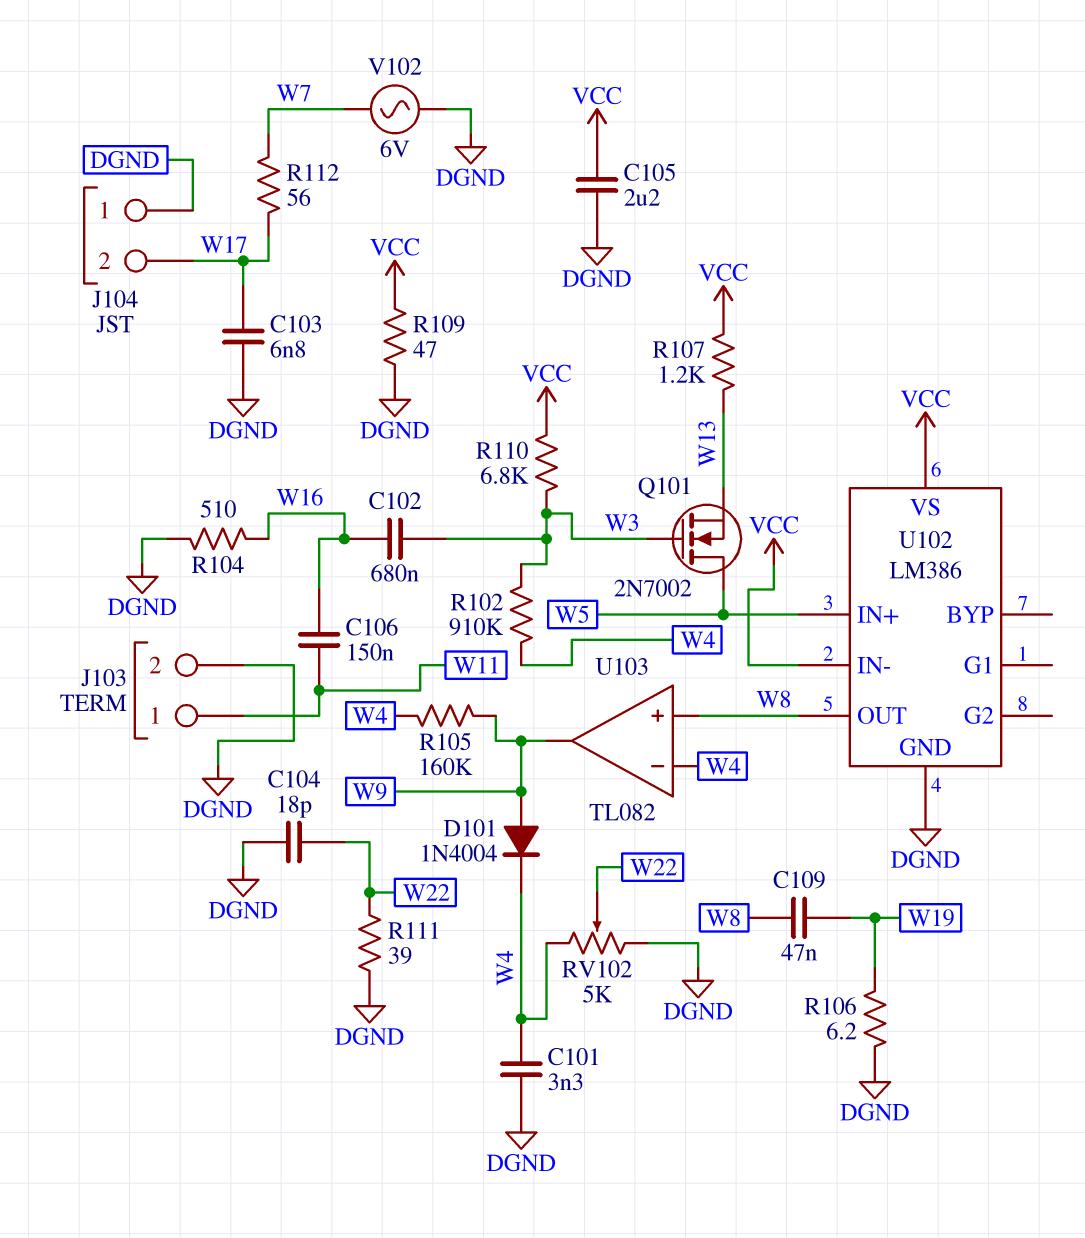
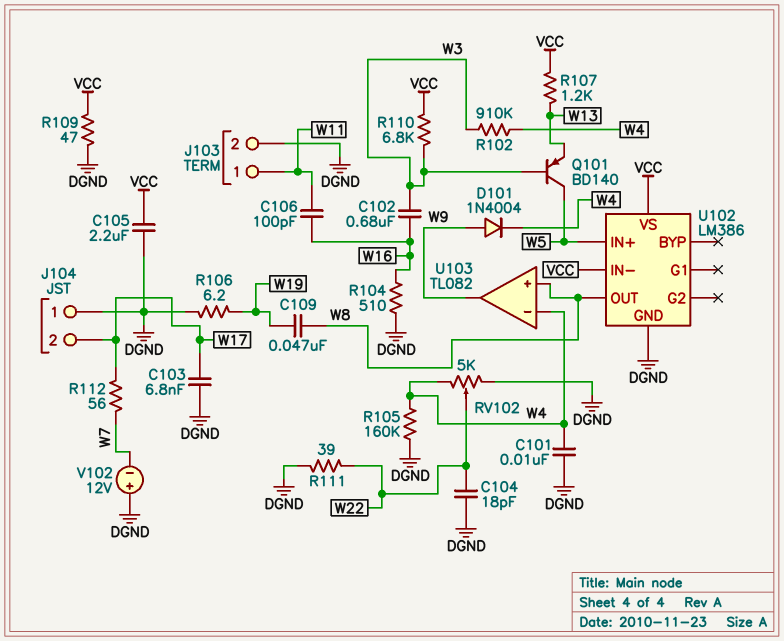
C101: 3.3nF (DGND, W4) -> 10nF (DGND, W4)
C106: 150nF (W11, W16) -> 100pF (W11, W16)
Q101: NMOS 2N7002 (G W3, D W5, S W13) -> PNP BD140 (B W3, C W5, E W13)
R105: 160k (W4, W9) -> 160k (DGND, W4)
V102: AC 6V (DGND, W7) -> 12V (plus DGND, minus W7)

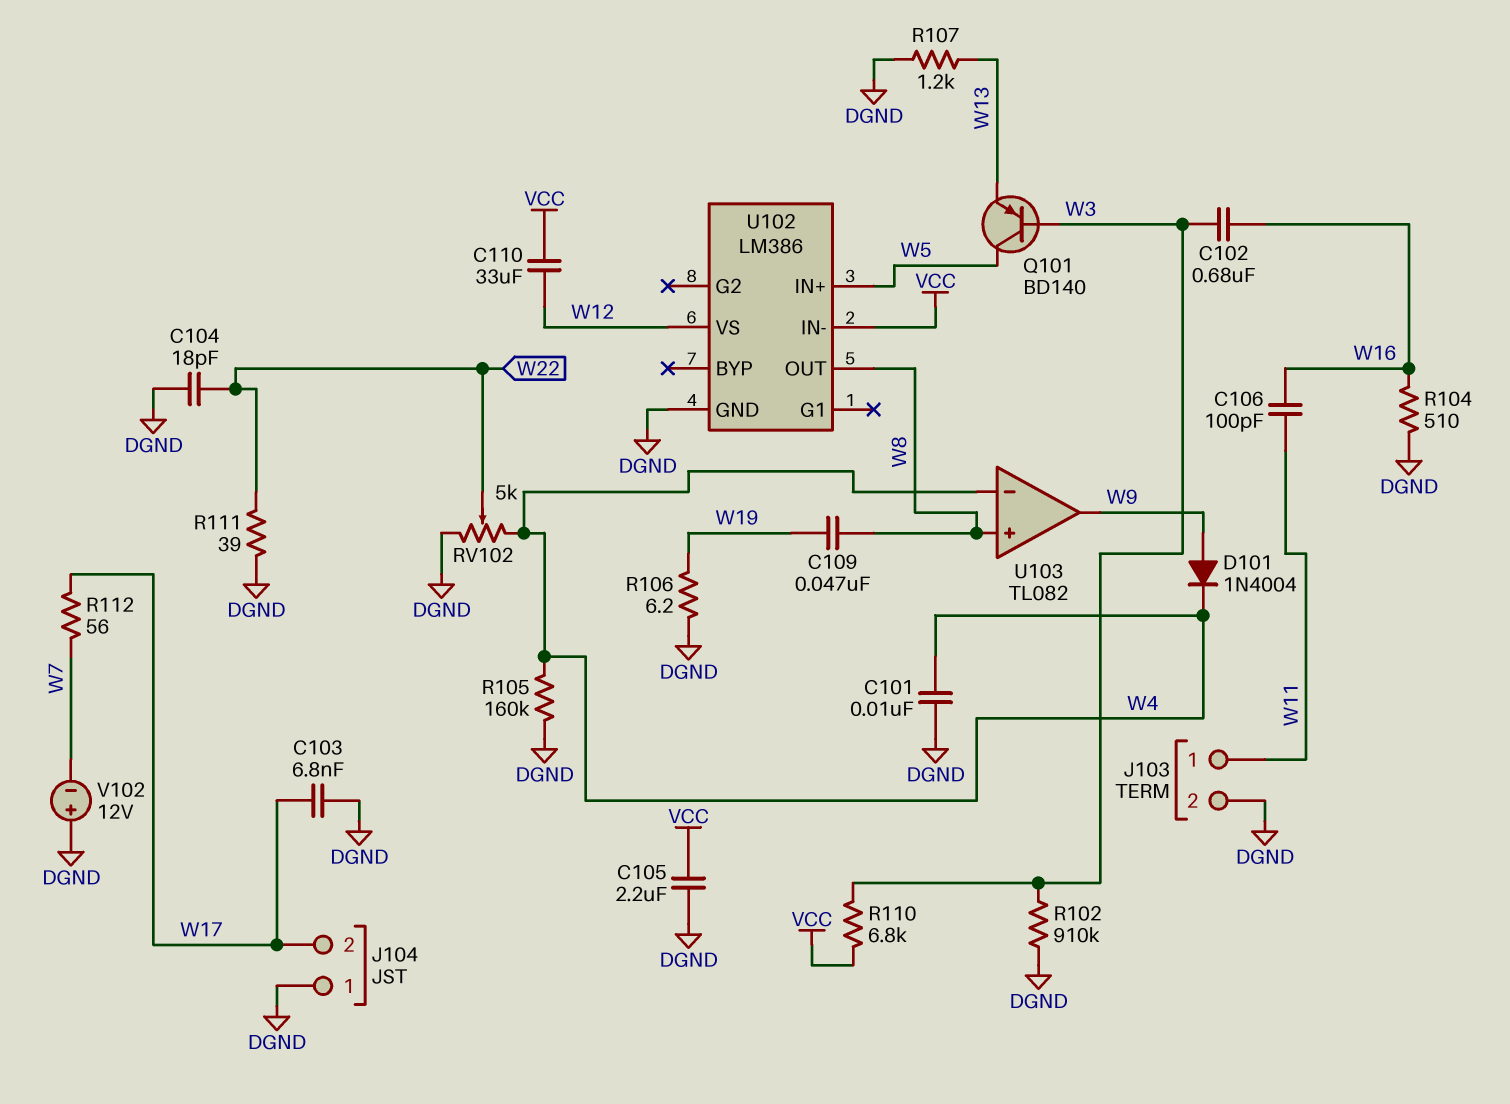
C110: none -> 33uF (VCC, W12)
R102: 910k (W3, W4) -> 910k (DGND, W3)
R107: 1.2k (VCC, W13) -> 1.2k (DGND, W13)
R109: 47 (DGND, VCC) -> none
U102 pin VS: VCC -> W12

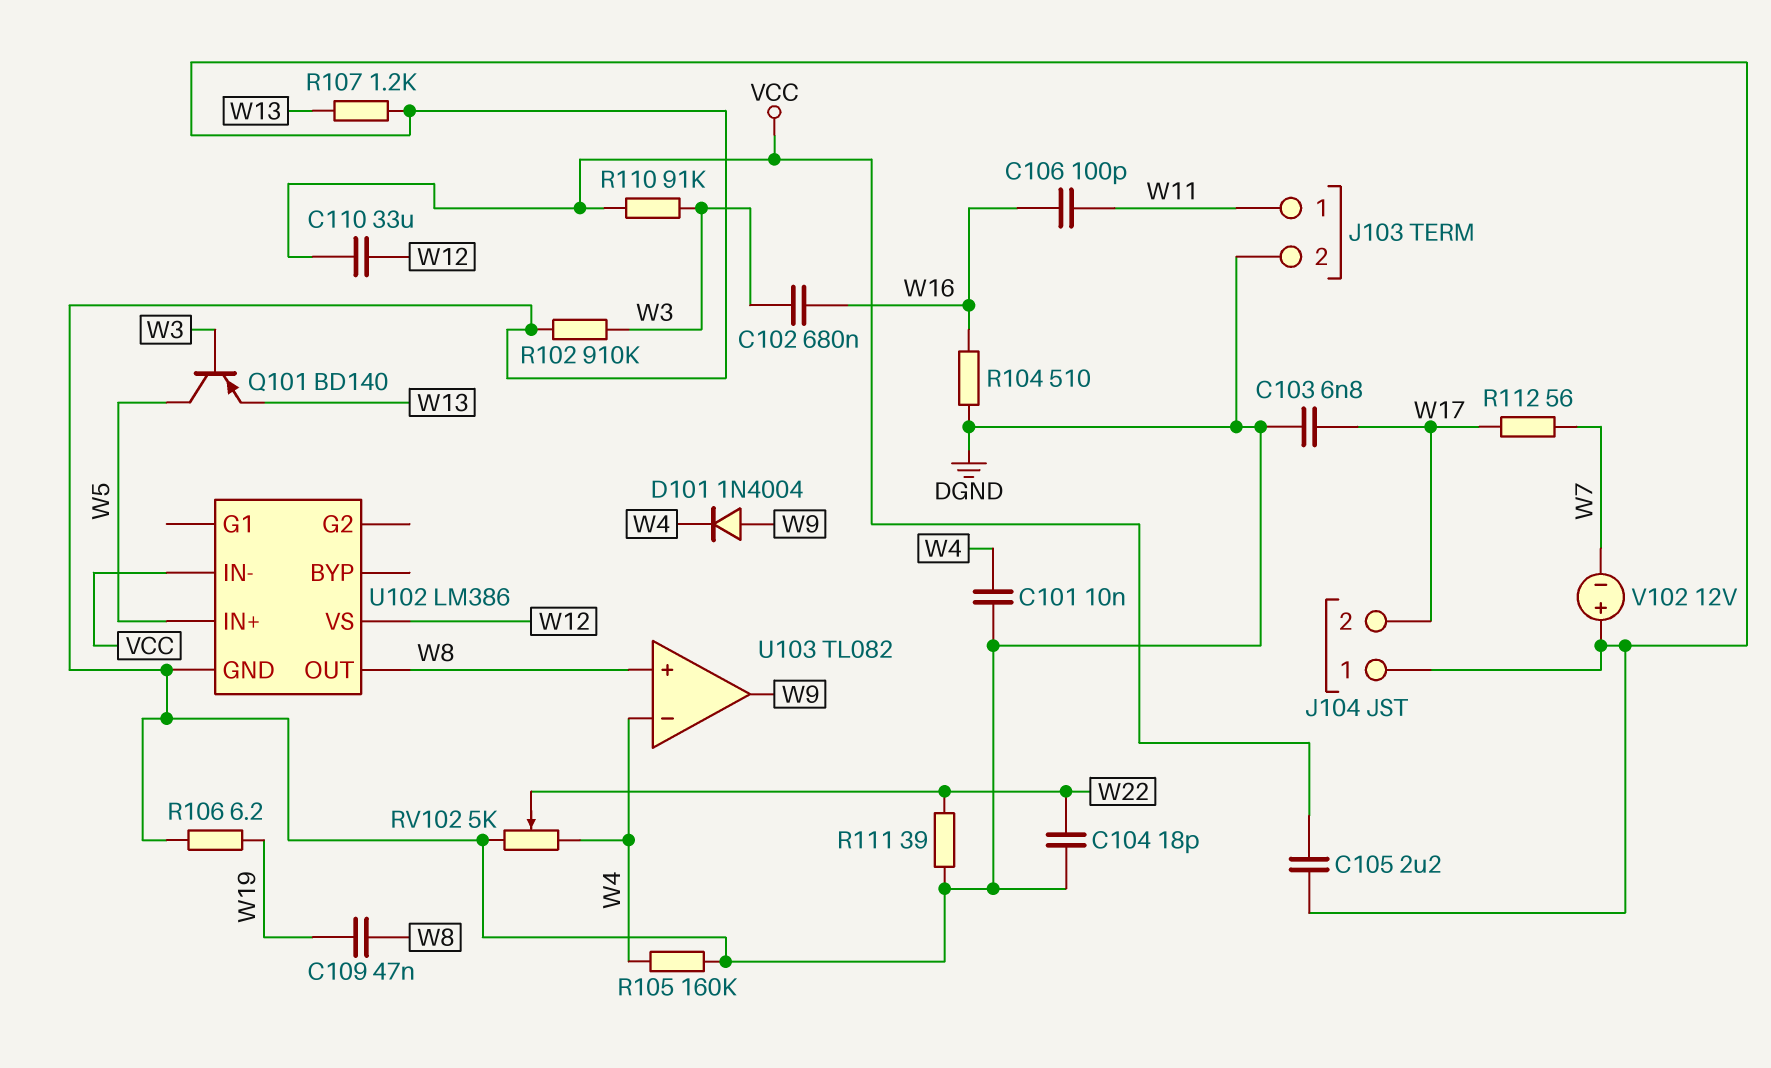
R110: 6.8k (VCC, W3) -> 91k (VCC, W3)

